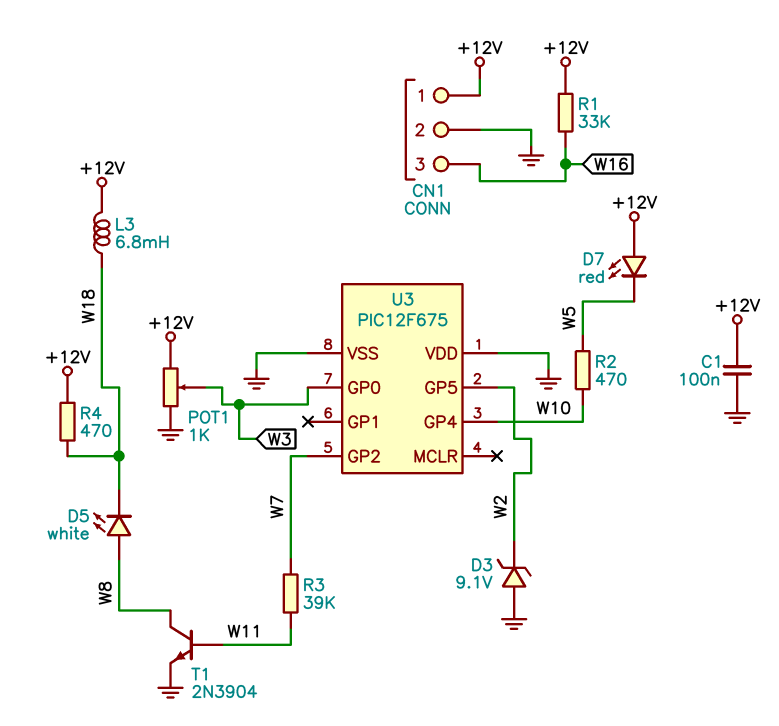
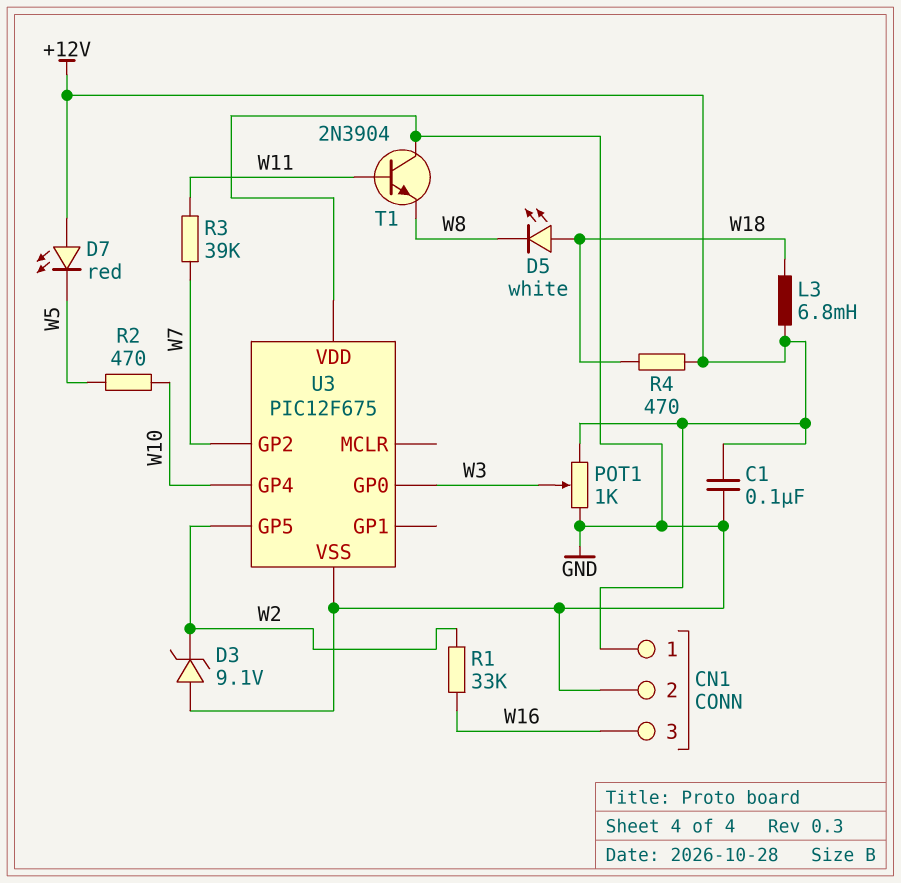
D5: LED white (A W8, K W18) -> LED white (A W18, K W8)
R1: 33k (+12V, W16) -> 33k (W2, W16)
T1: NPN 2N3904 (B W11, C W8, E GND) -> NPN 2N3904 (B W11, C GND, E W8)

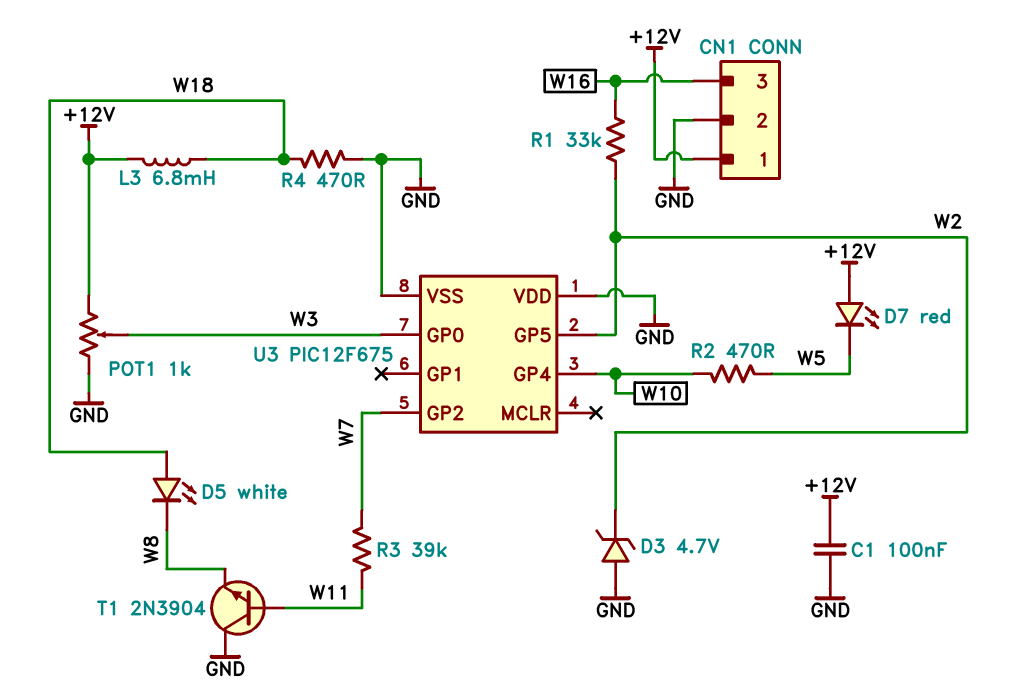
D3: zener 9.1V (A GND, K W2) -> zener 4.7V (A GND, K W2)
R4: 470 (+12V, W18) -> 470 (GND, W18)

